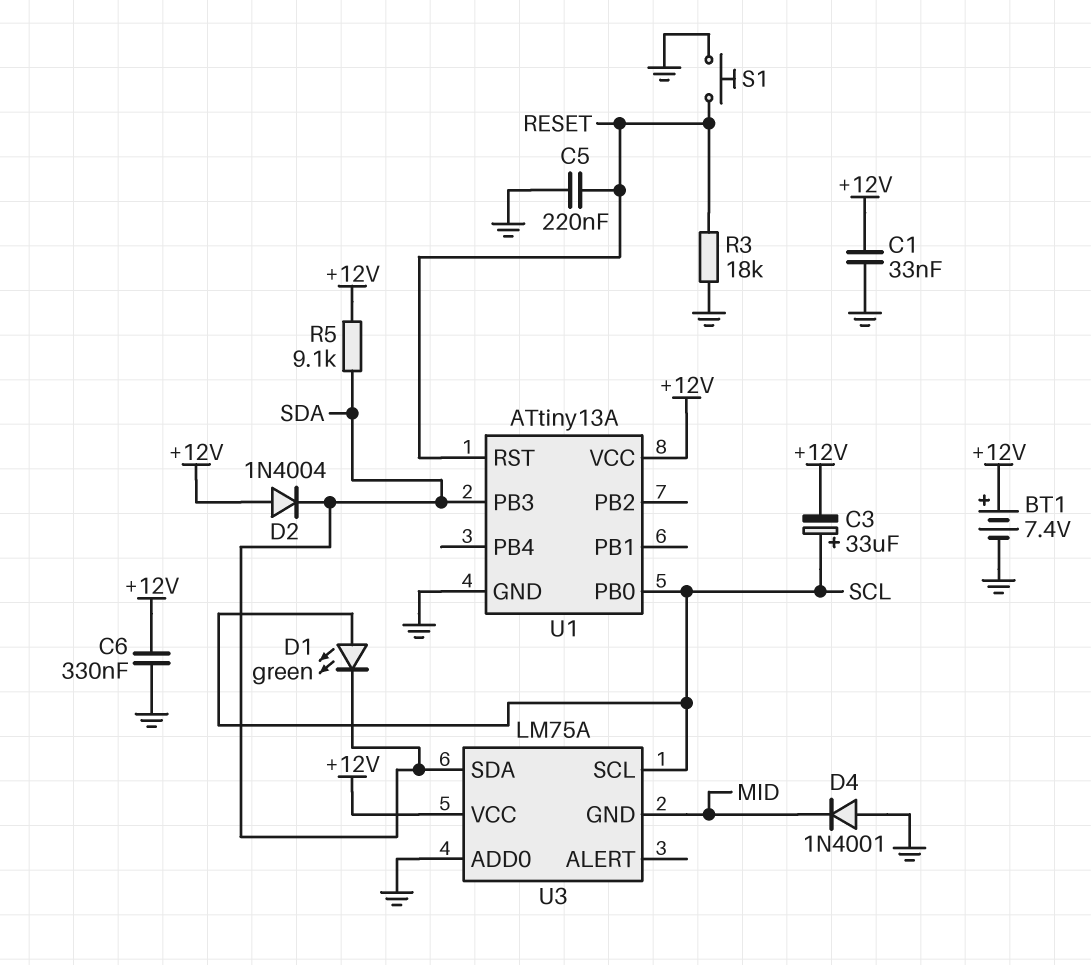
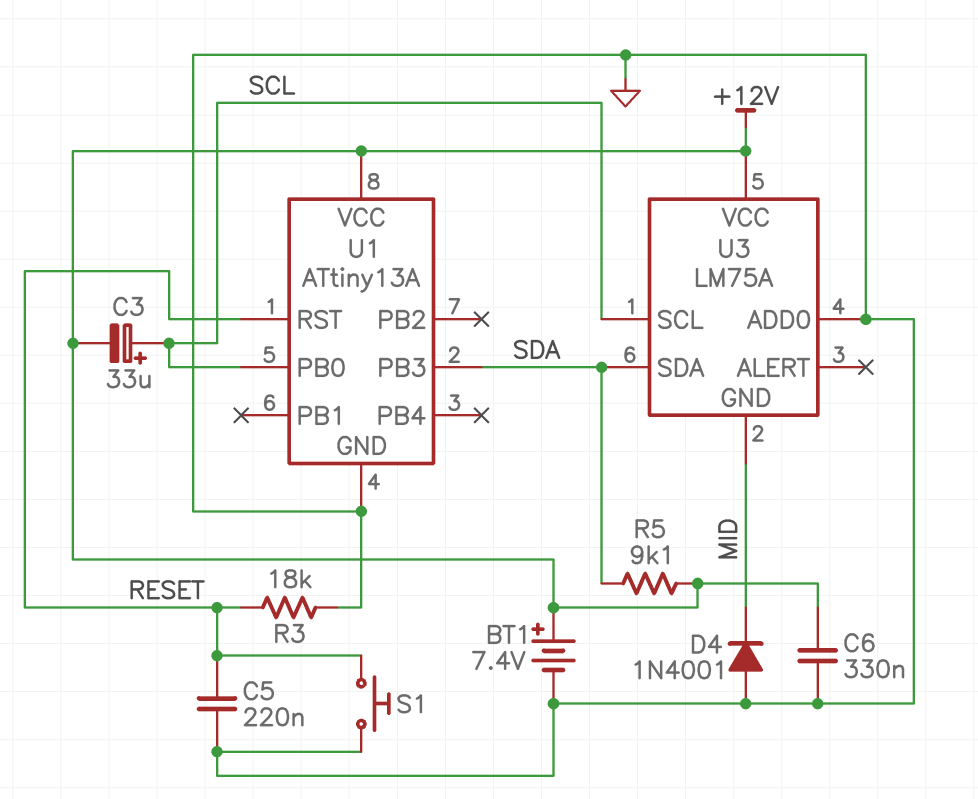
C1: 33nF (+12V, GND) -> none
D1: LED green (A SCL, K SDA) -> none
D2: diode 1N4004 (A +12V, K SDA) -> none

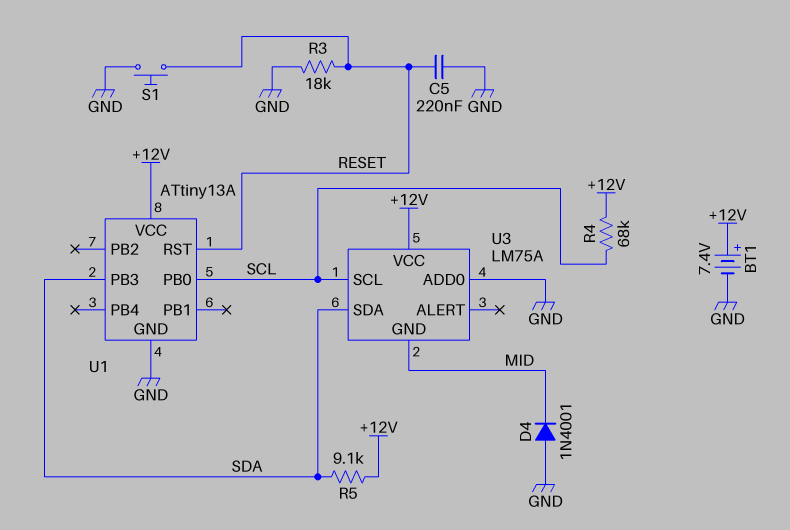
C3: 33uF (plus SCL, minus +12V) -> none
C6: 330nF (+12V, GND) -> none
R4: none -> 68k (+12V, SCL)

